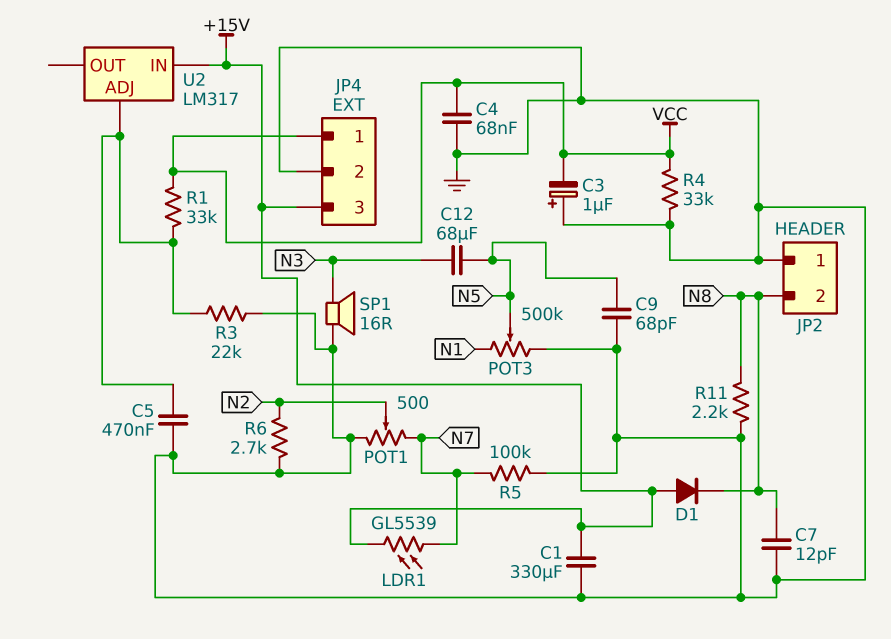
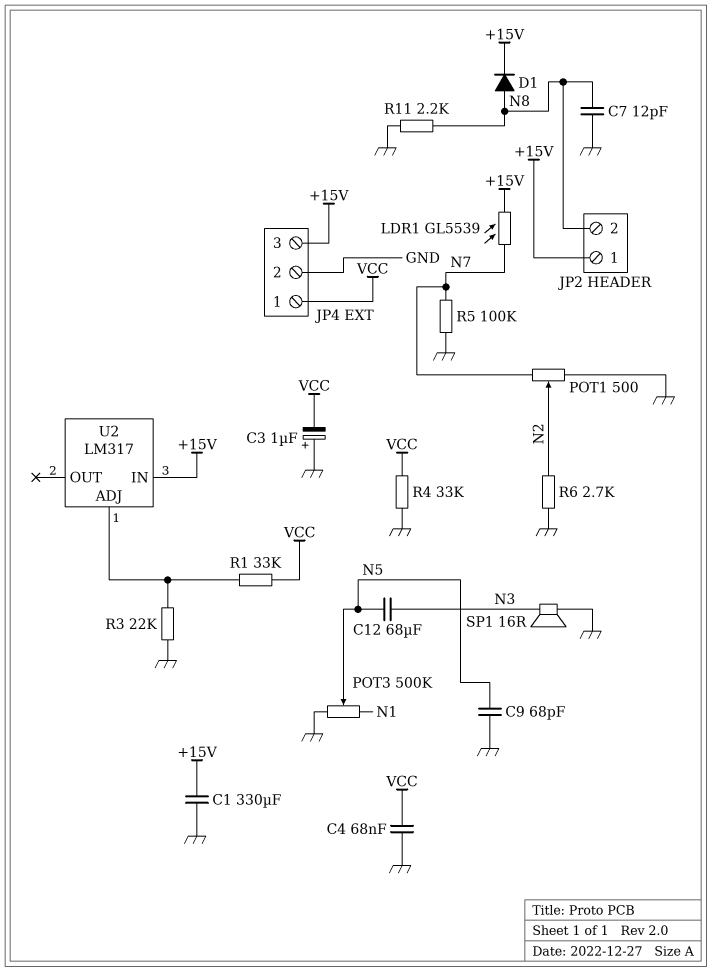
C5: 470nF (GND, U2/ADJ) -> none
D1: diode (A +15V, K N8) -> diode (A N8, K +15V)
JP2 pin 1: GND -> +15V

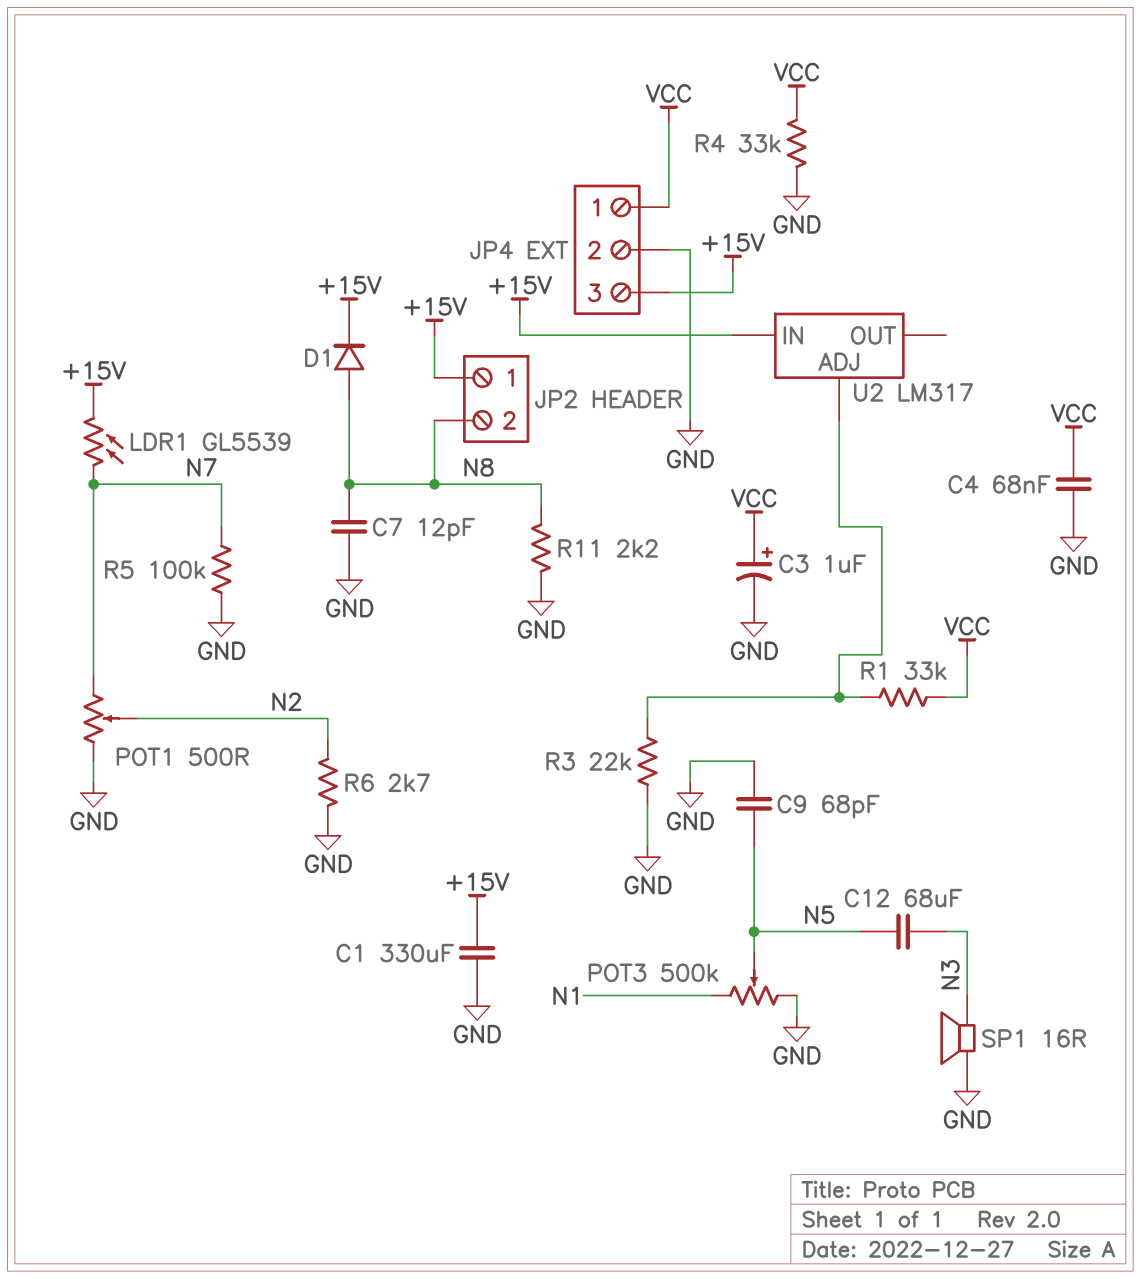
C3: 1uF (plus GND, minus VCC) -> 1uF (plus VCC, minus GND)

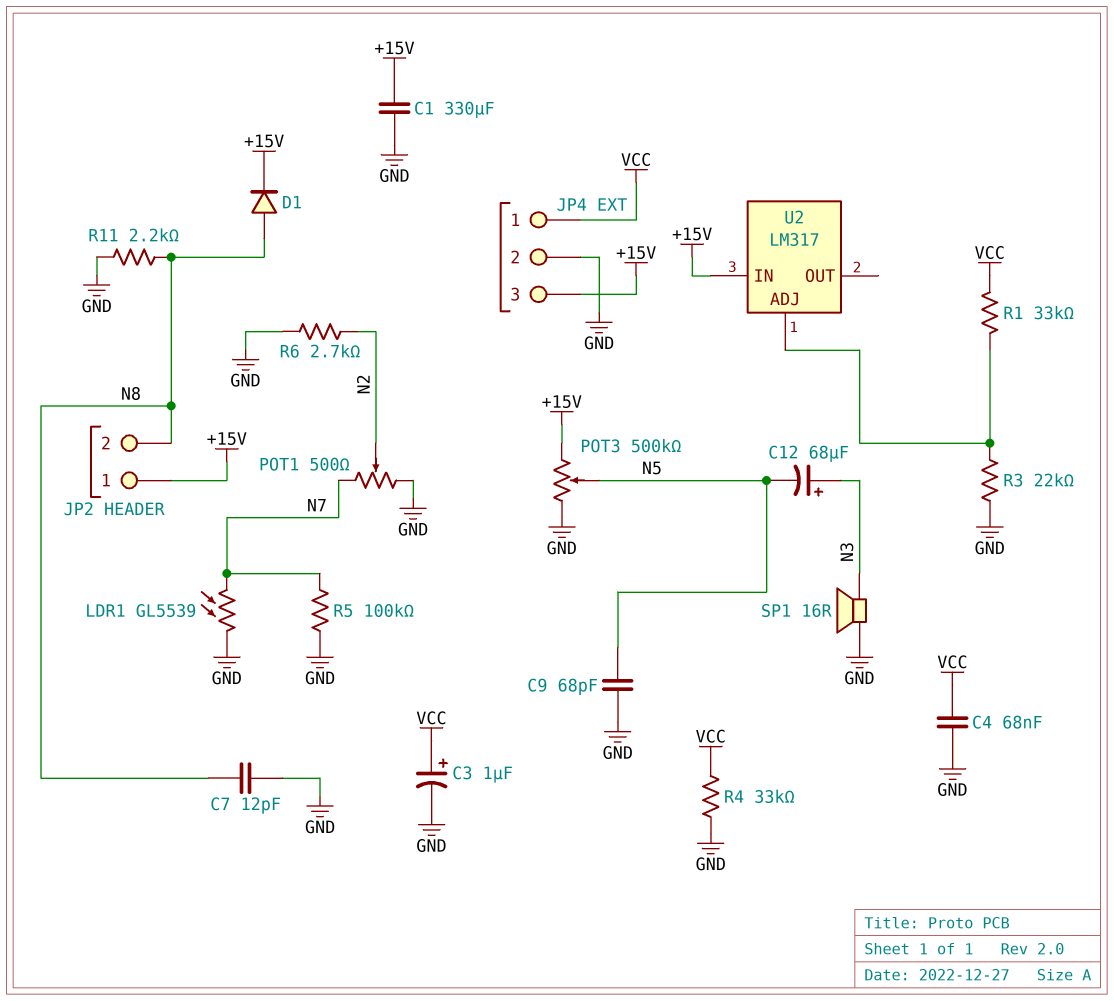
C12: 68uF (N3, N5) -> 68uF (plus N3, minus N5)
LDR1: GL5539 (+15V, N7) -> GL5539 (GND, N7)
POT3: 500k (GND, N1, wiper N5) -> 500k (+15V, GND, wiper N5)

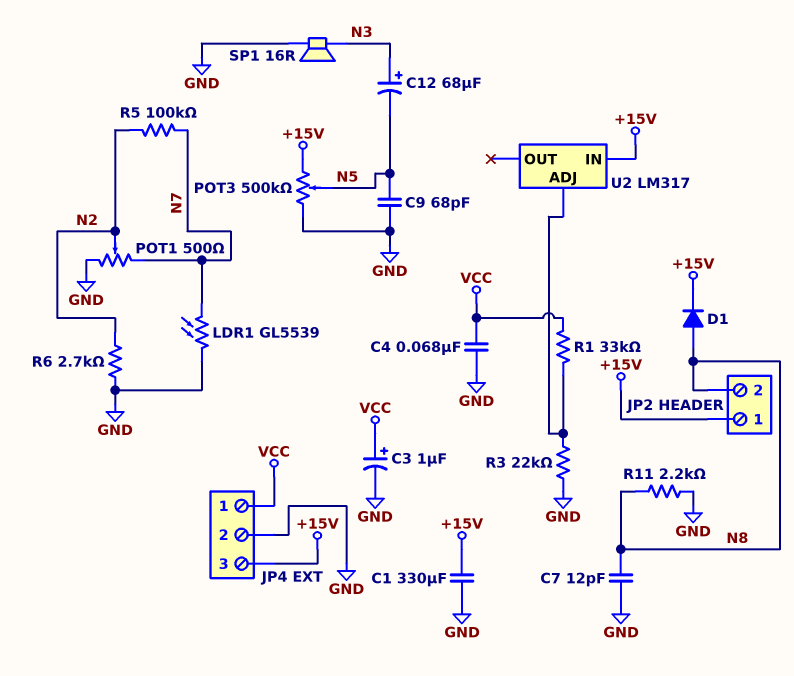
R4: 33k (GND, VCC) -> none
R5: 100k (GND, N7) -> 100k (N2, N7)

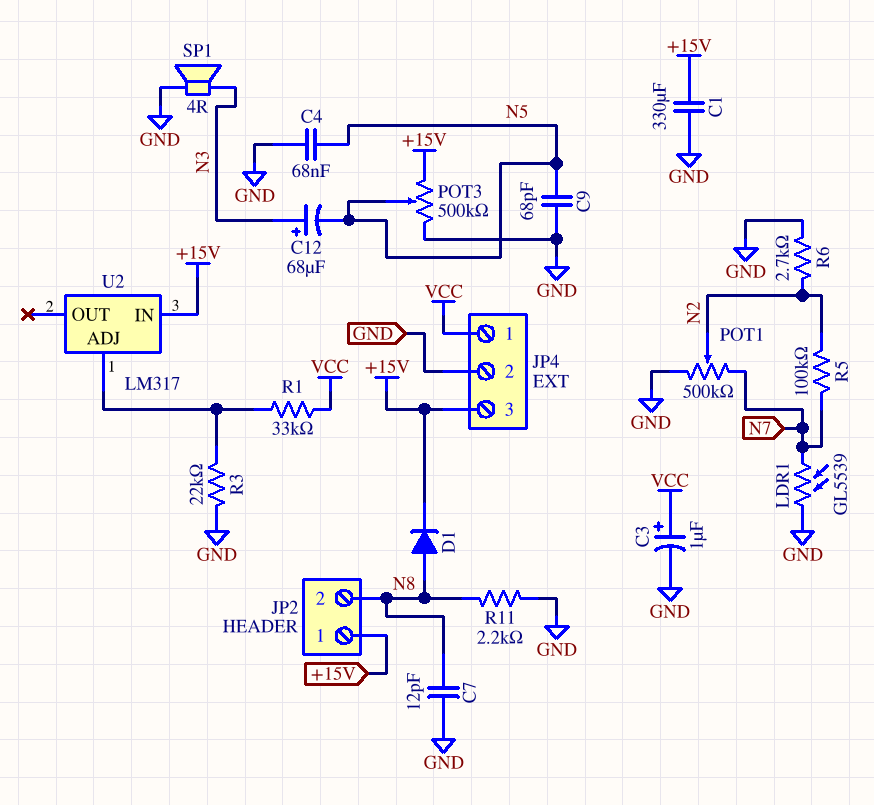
C4: 68nF (GND, VCC) -> 68nF (GND, N5)
POT1: 500 (GND, N7, wiper N2) -> 500k (GND, N7, wiper N2)
SP1: speaker 16R (GND, N3) -> speaker 4R (GND, N3)

